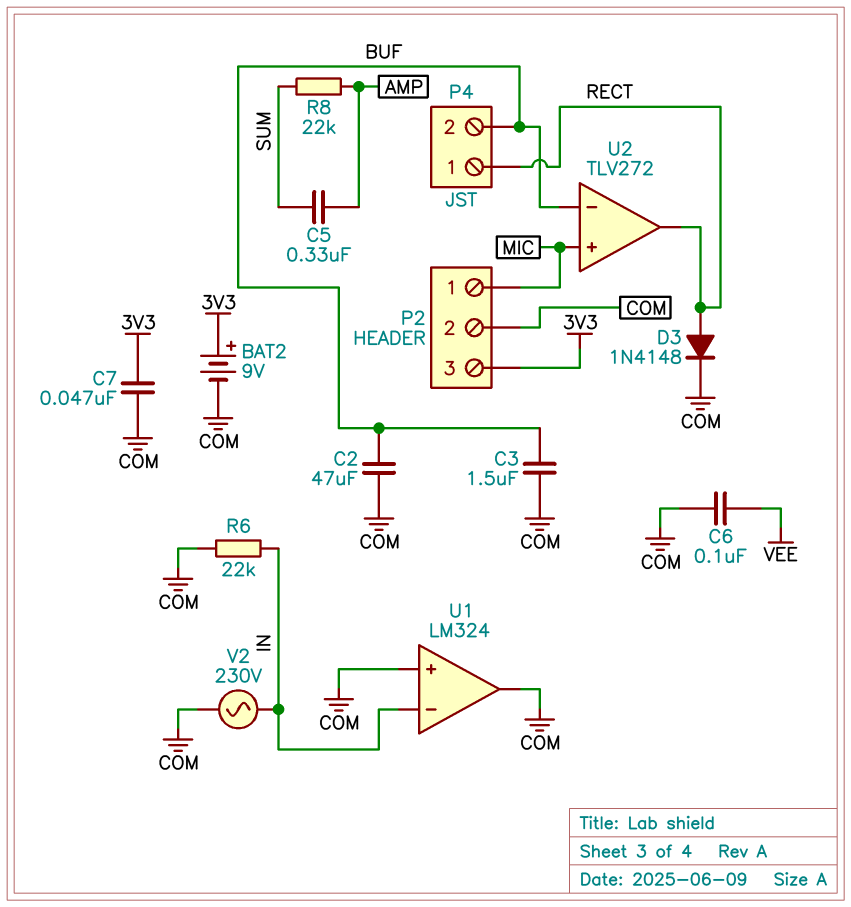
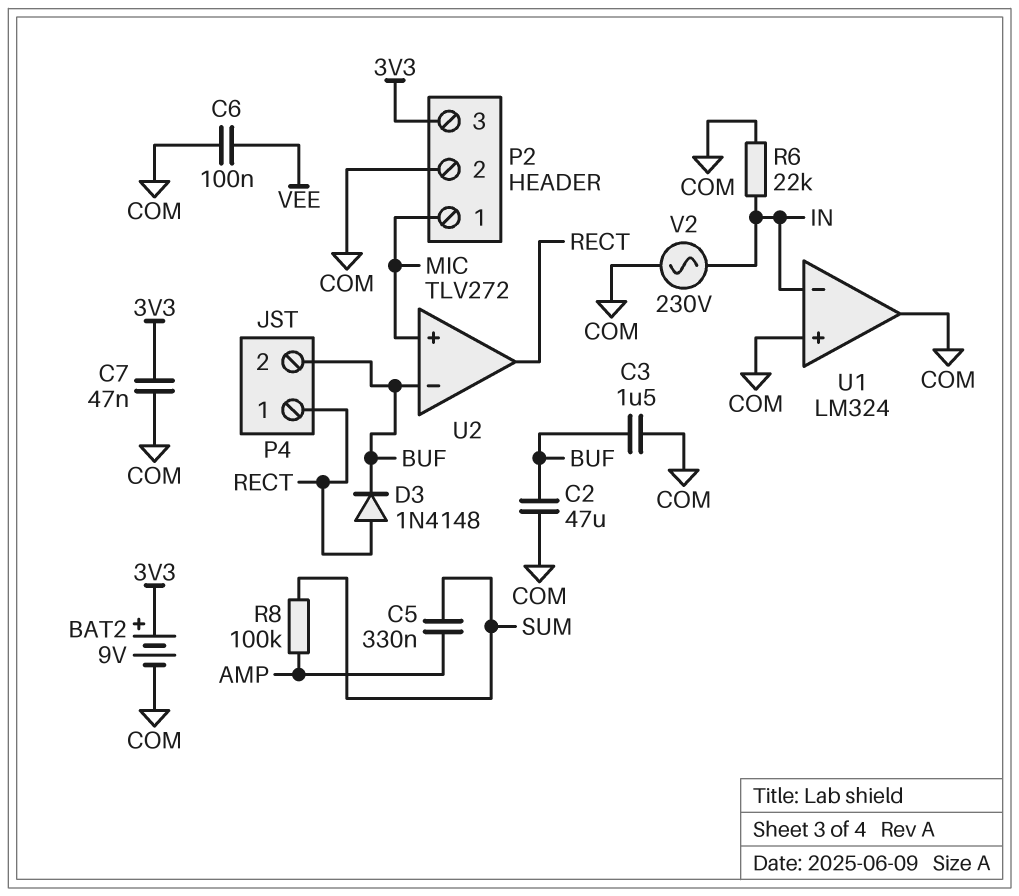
D3: diode 1N4148 (A RECT, K COM) -> diode 1N4148 (A RECT, K BUF)
R8: 22k (AMP, SUM) -> 100k (AMP, SUM)

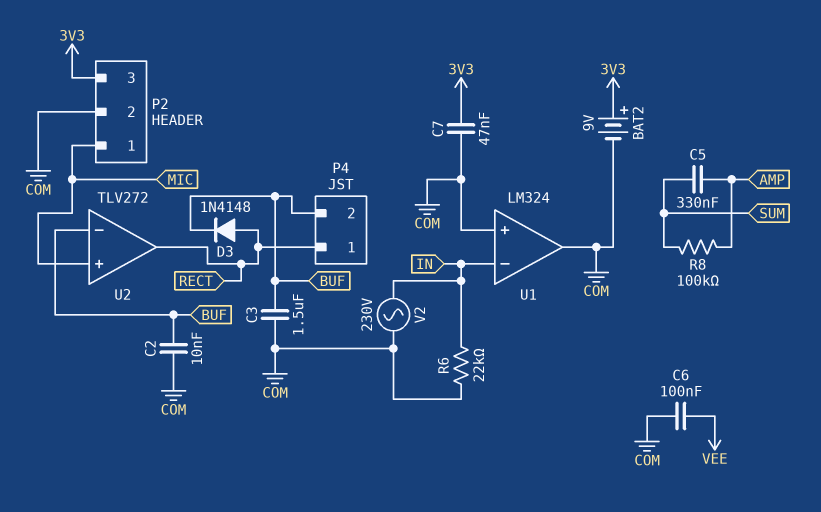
C2: 47uF (BUF, COM) -> 10nF (BUF, COM)

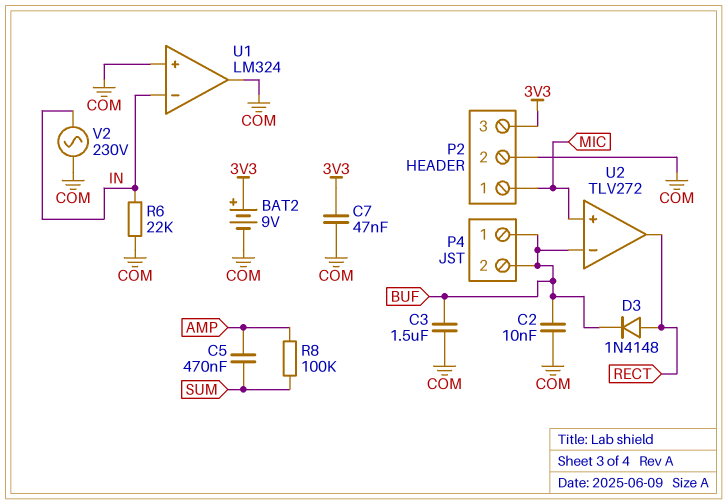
C5: 330nF (AMP, SUM) -> 470nF (AMP, SUM)
C6: 100nF (COM, VEE) -> none
P4 pin 1: RECT -> BUF

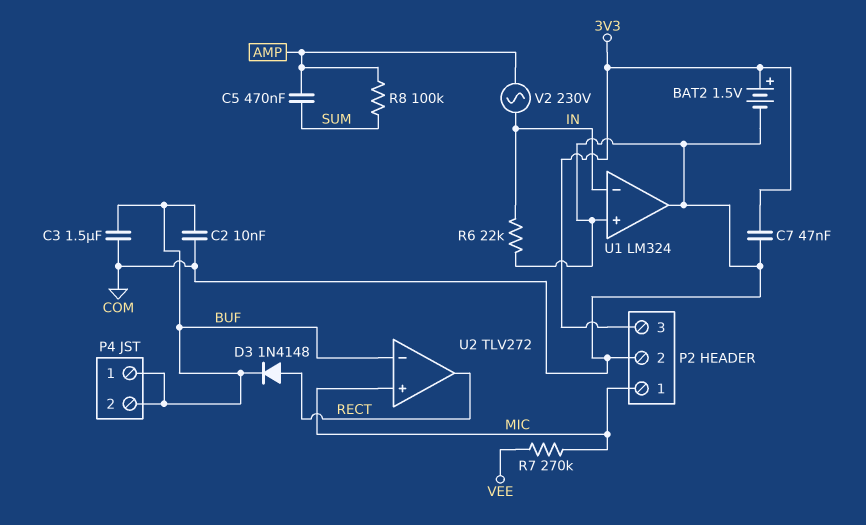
BAT2: 9V (plus 3V3, minus COM) -> 1.5V (plus 3V3, minus COM)
R7: none -> 270k (MIC, VEE)
V2: AC 230V (COM, IN) -> AC 230V (AMP, IN)

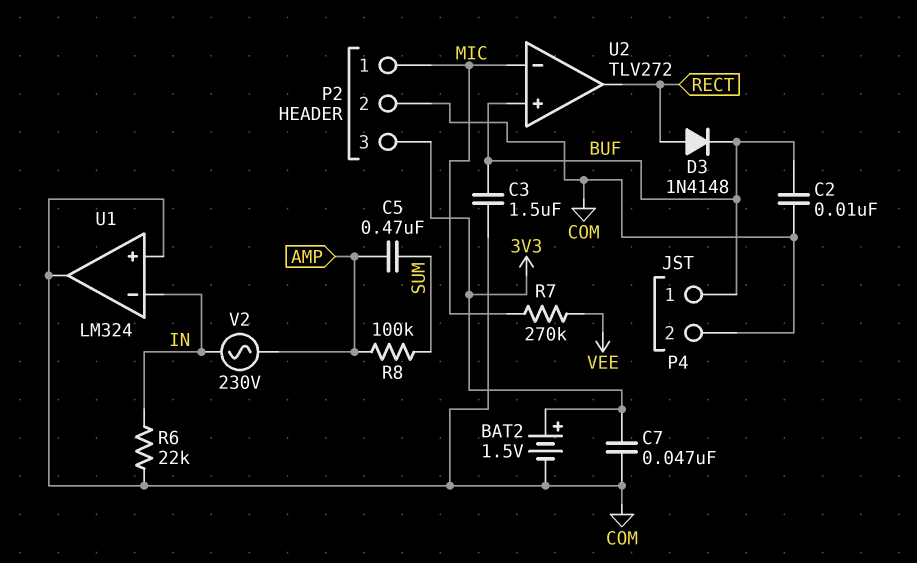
P4 pin 2: BUF -> COM
U2 pin in+: MIC -> BUF
U2 pin in-: BUF -> MIC

